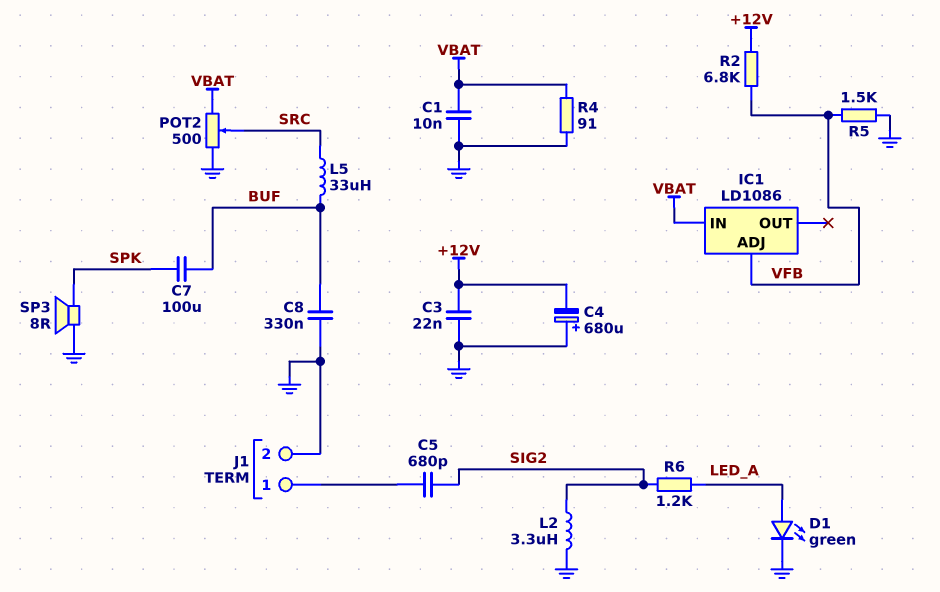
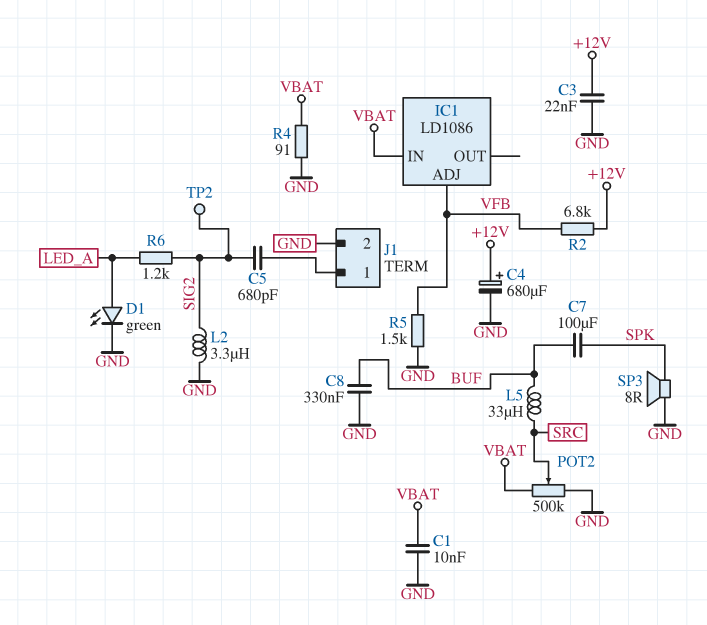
C4: 680uF (plus GND, minus +12V) -> 680uF (plus +12V, minus GND)
POT2: 500 (GND, VBAT, wiper SRC) -> 500k (GND, VBAT, wiper SRC)
TP2: none -> test point (SIG2)

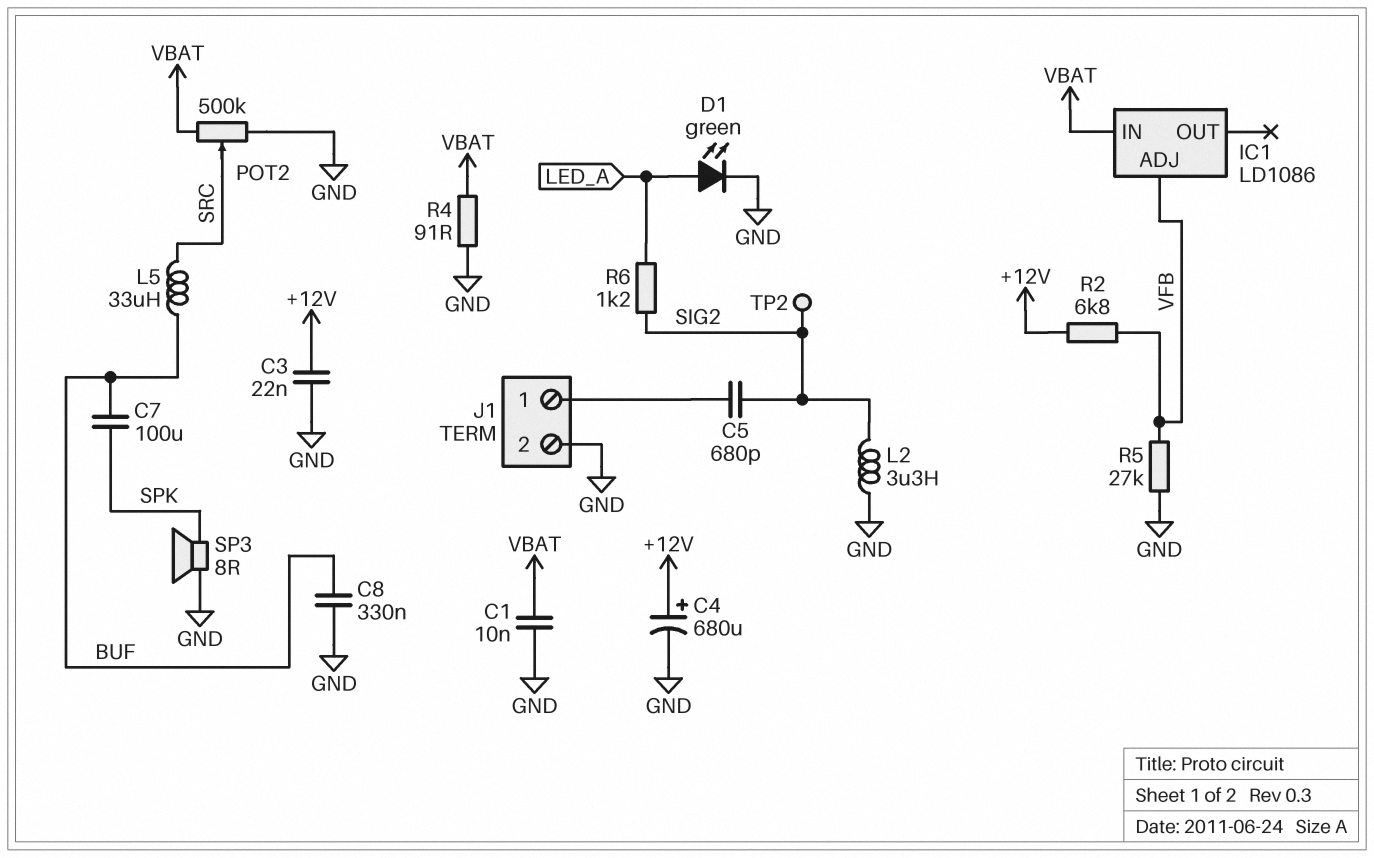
R5: 1.5k (GND, VFB) -> 27k (GND, VFB)

